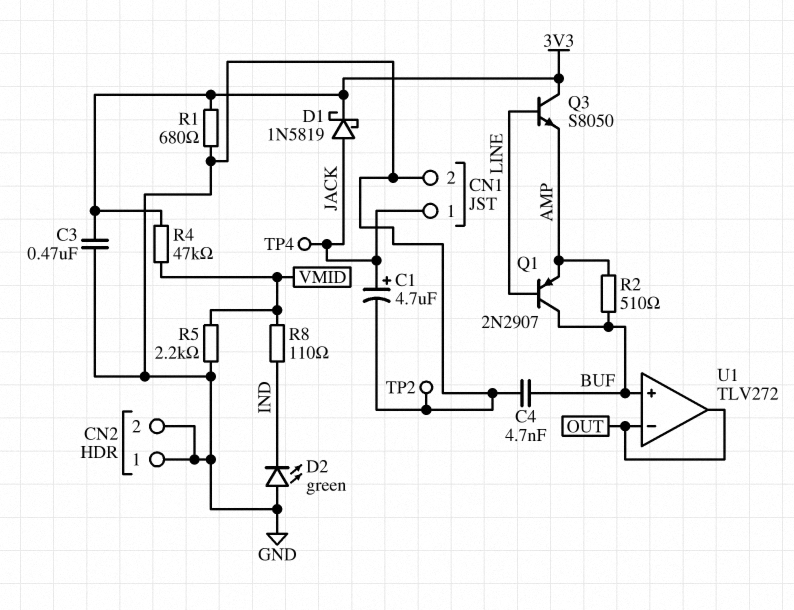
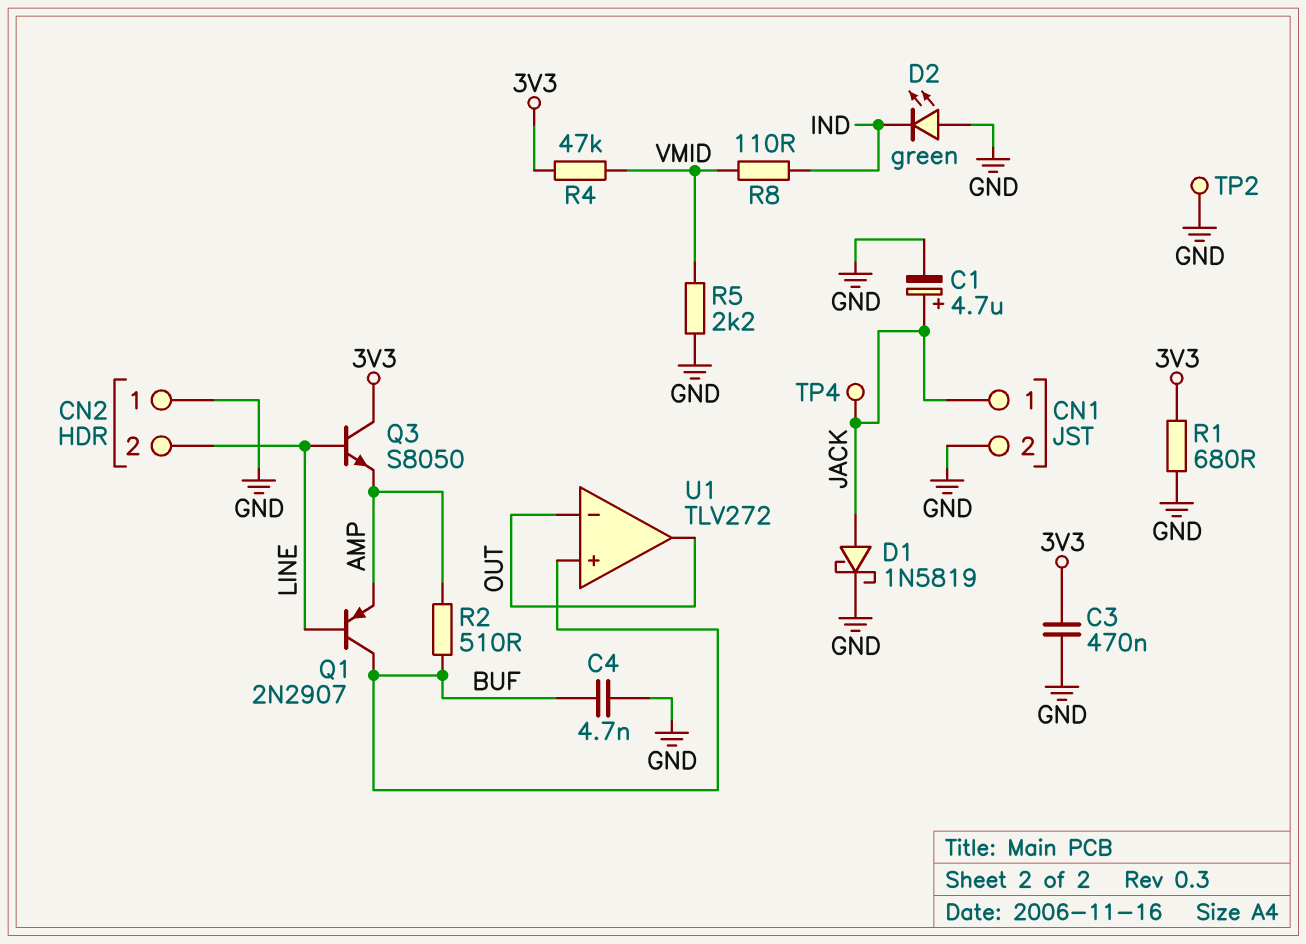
CN2 pin 2: GND -> LINE
D1: schottky 1N5819 (A JACK, K 3V3) -> schottky 1N5819 (A JACK, K GND)

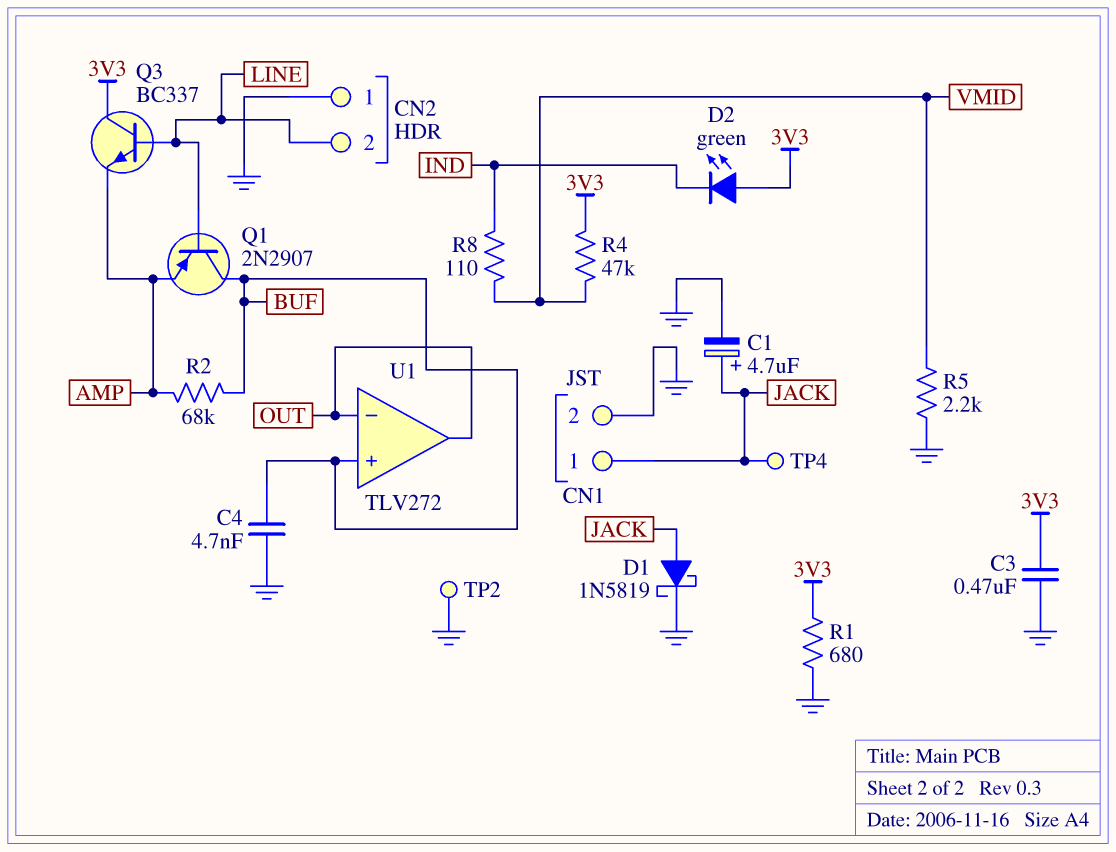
D2: LED green (A GND, K IND) -> LED green (A 3V3, K IND)
Q3: NPN S8050 (B LINE, C 3V3, E AMP) -> NPN BC337 (B LINE, C 3V3, E AMP)
R2: 510 (AMP, BUF) -> 68k (AMP, BUF)

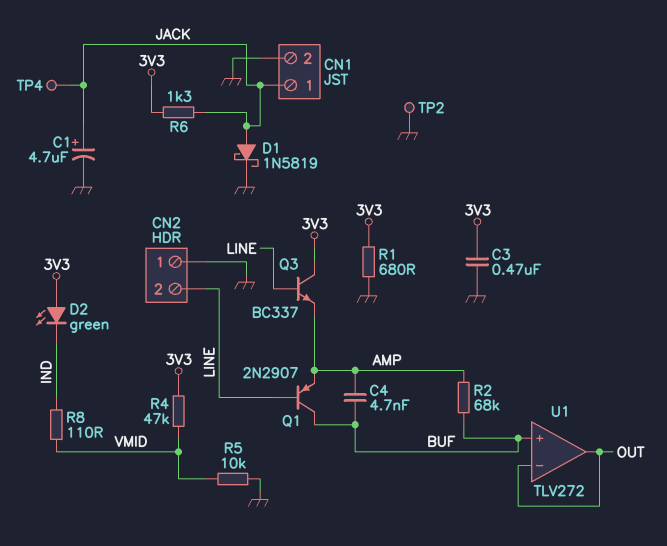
C4: 4.7nF (BUF, GND) -> 4.7nF (AMP, BUF)
R5: 2.2k (GND, VMID) -> 10k (GND, VMID)
R6: none -> 1.3k (3V3, JACK)

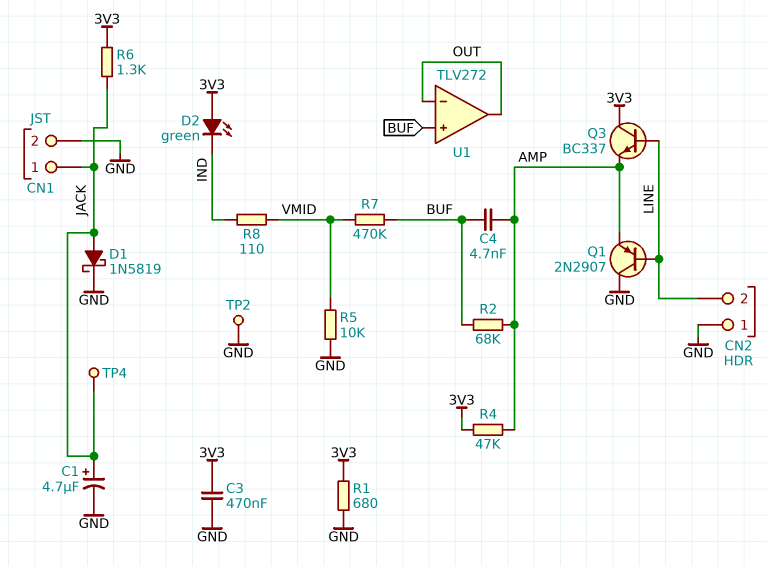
Q1: PNP 2N2907 (B LINE, C BUF, E AMP) -> PNP 2N2907 (B LINE, C GND, E AMP)
R4: 47k (3V3, VMID) -> 47k (3V3, AMP)
R7: none -> 470k (BUF, VMID)

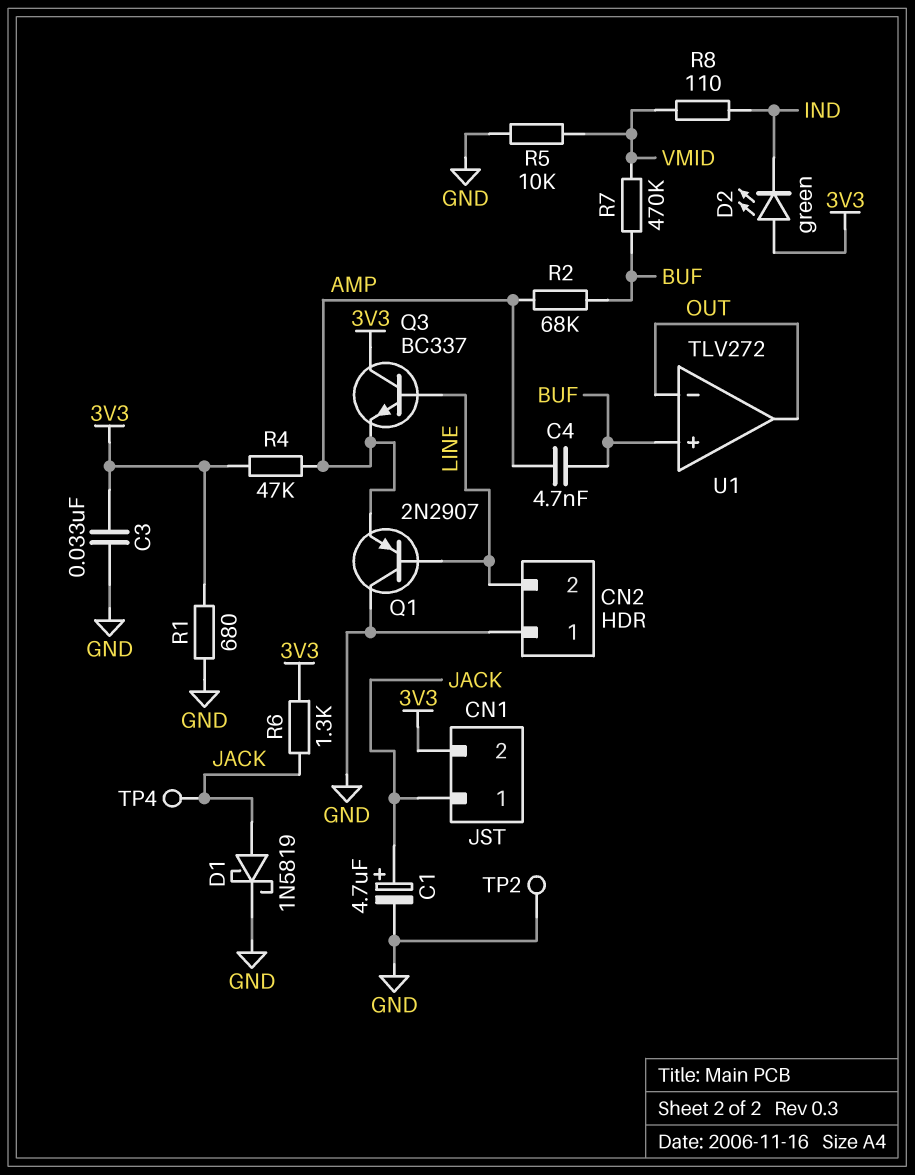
C3: 470nF (3V3, GND) -> 33nF (3V3, GND)
CN1 pin 2: GND -> 3V3

